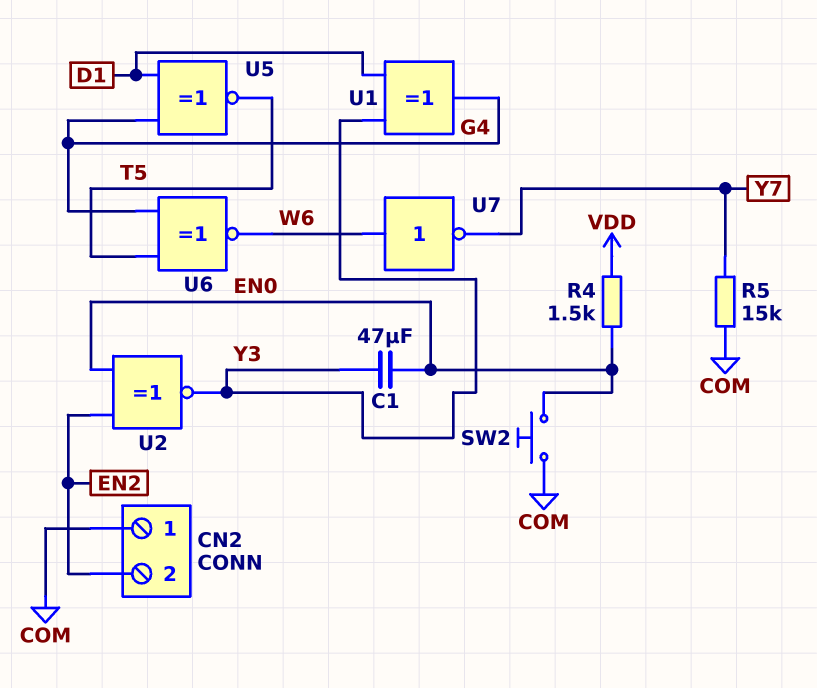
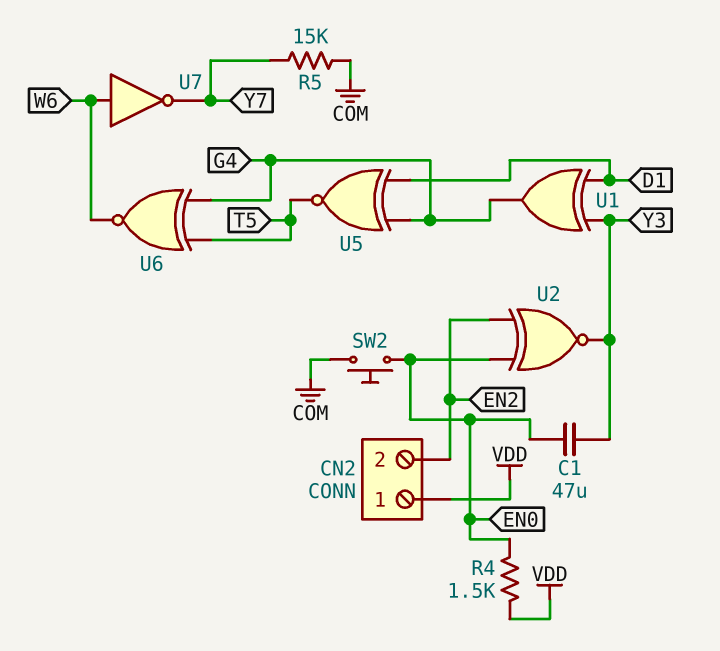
CN2 pin 1: COM -> VDD

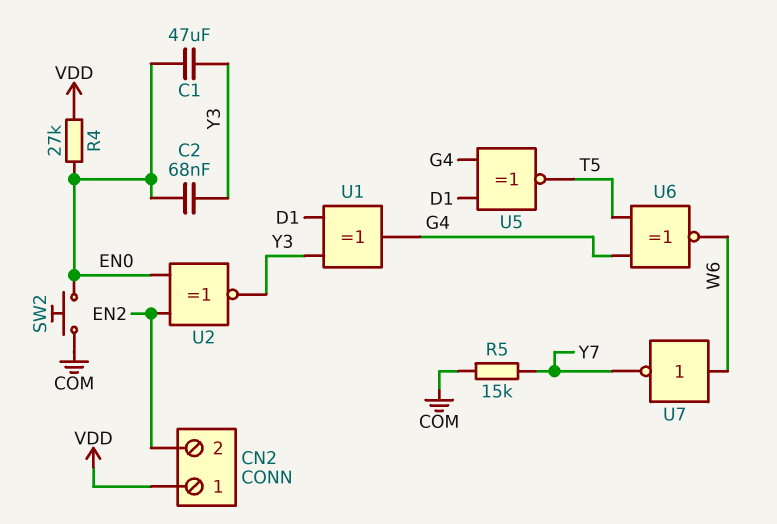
C2: none -> 68nF (EN0, Y3)
R4: 1.5k (EN0, VDD) -> 27k (EN0, VDD)

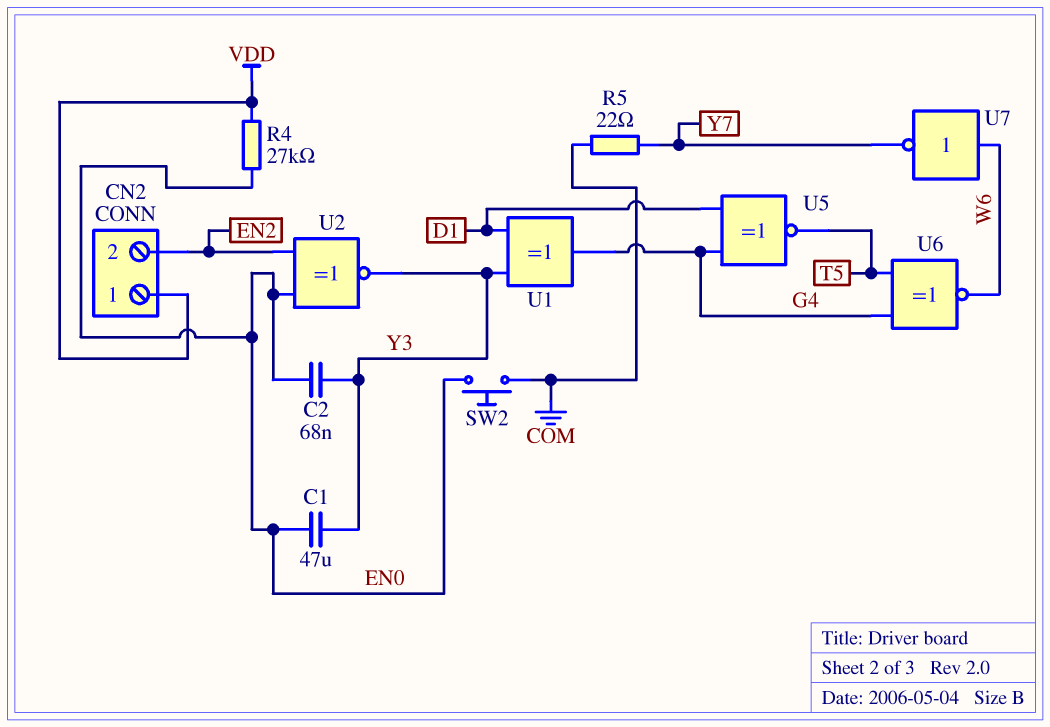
R5: 15k (COM, Y7) -> 22 (COM, Y7)

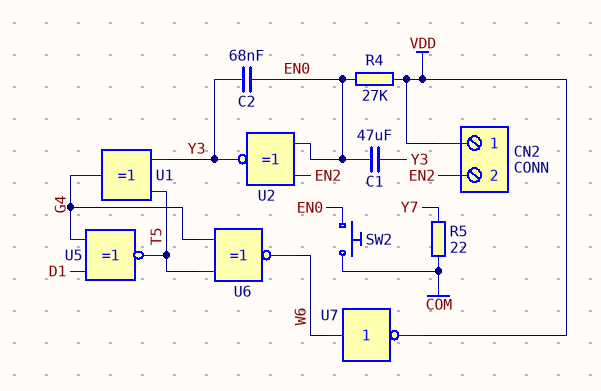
U1: XOR (in D1, in Y3, out G4) -> XOR (in T5, in Y3, out G4)
U7: NOT (in W6, out Y7) -> NOT (in W6, out VDD)

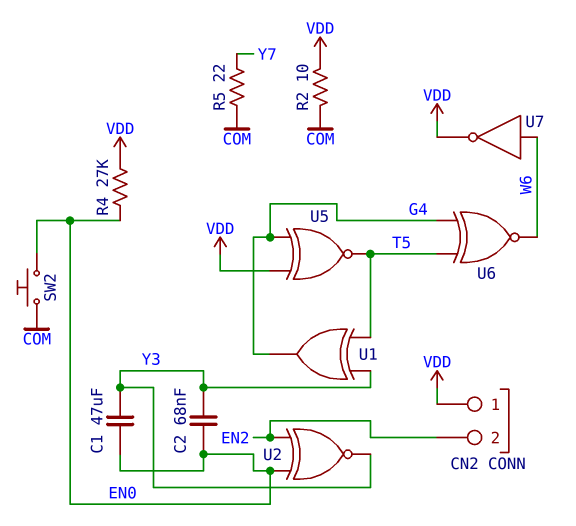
R2: none -> 10 (COM, VDD)
U5: XNOR (in D1, in G4, out T5) -> XNOR (in G4, in VDD, out T5)

